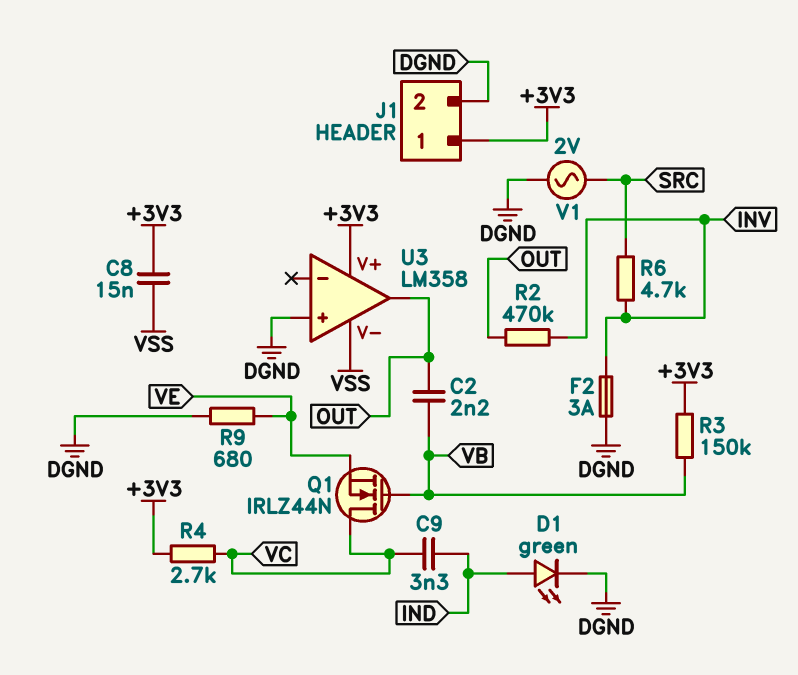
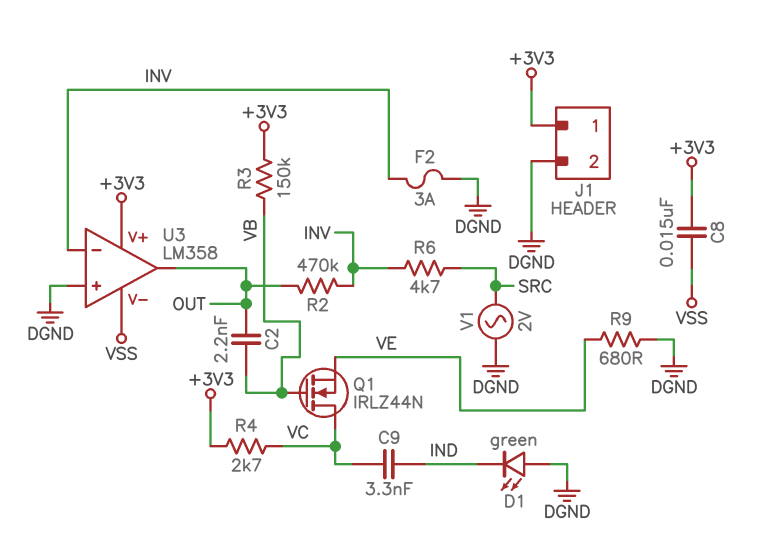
D1: LED green (A IND, K DGND) -> LED green (A DGND, K IND)
U3 pin in-: none -> INV

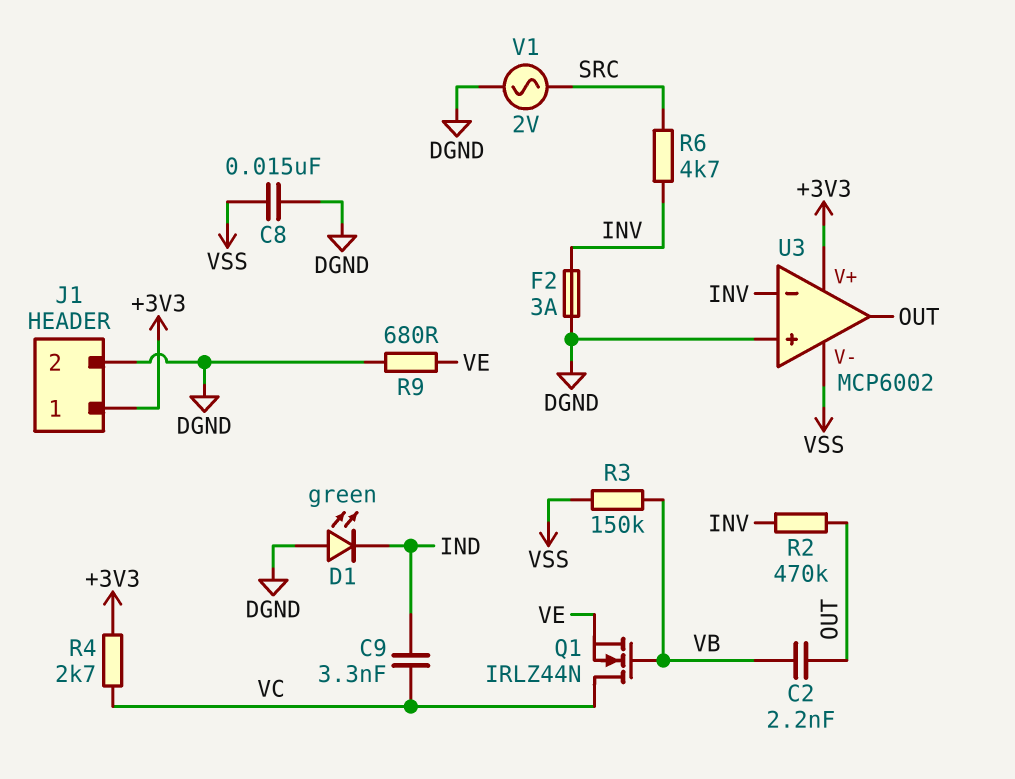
C8: 15nF (+3V3, VSS) -> 15nF (DGND, VSS)
R3: 150k (+3V3, VB) -> 150k (VB, VSS)
U3: LM358 -> MCP6002

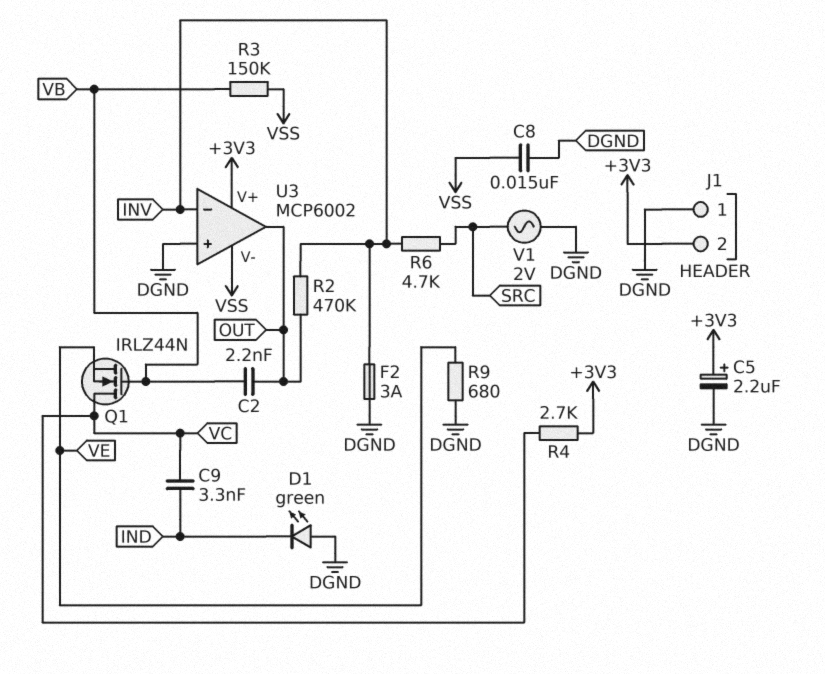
C5: none -> 2.2uF (plus +3V3, minus DGND)
J1 pin 1: +3V3 -> DGND
J1 pin 2: DGND -> +3V3

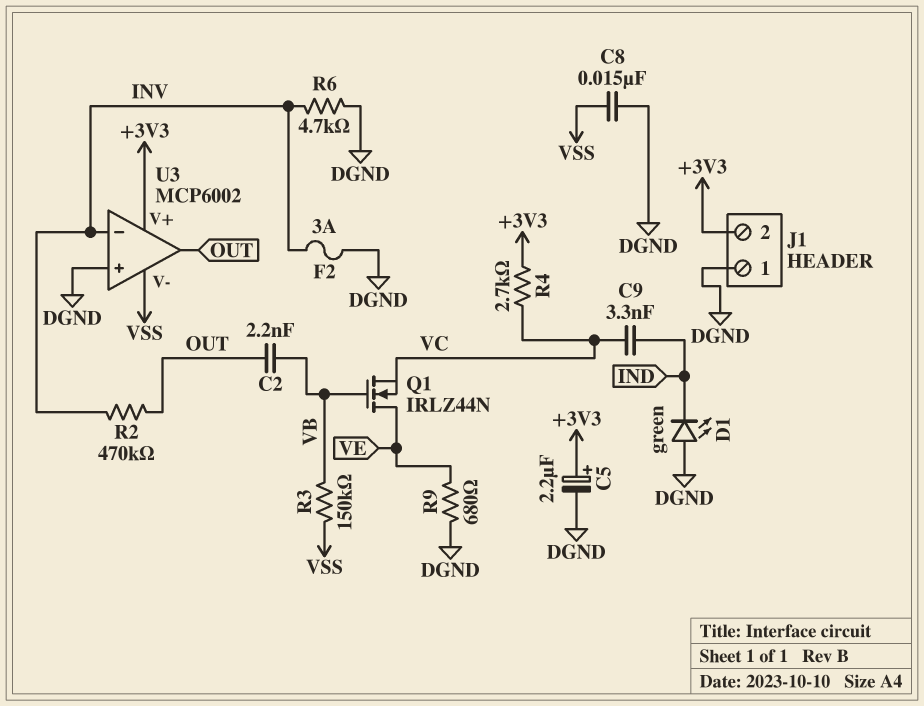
Q1: NMOS IRLZ44N (G VB, D VC, S VE) -> NMOS IRLZ44N (G VB, D VE, S VC)
R6: 4.7k (INV, SRC) -> 4.7k (DGND, INV)
V1: AC 2V (DGND, SRC) -> none

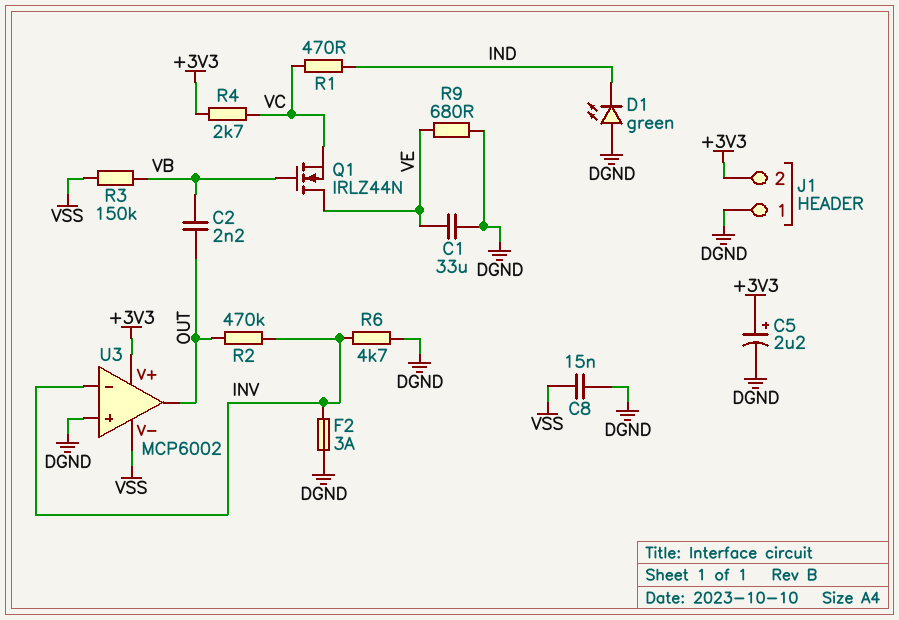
C1: none -> 33uF (DGND, VE)
C9: 3.3nF (IND, VC) -> none
R1: none -> 470 (IND, VC)

